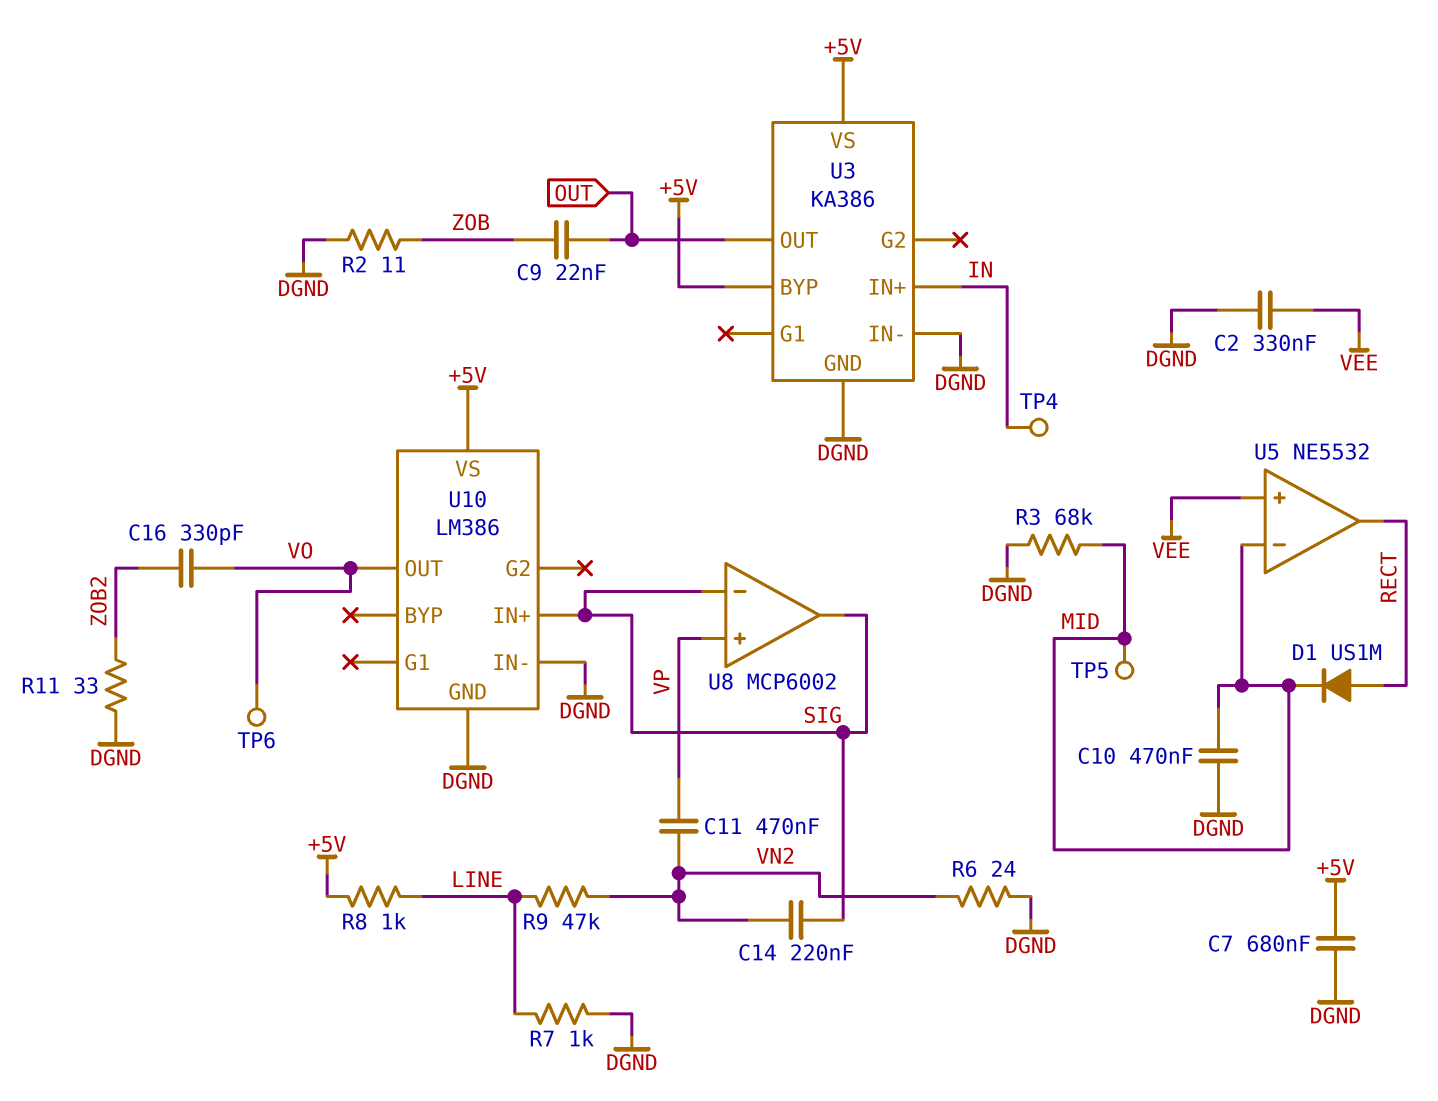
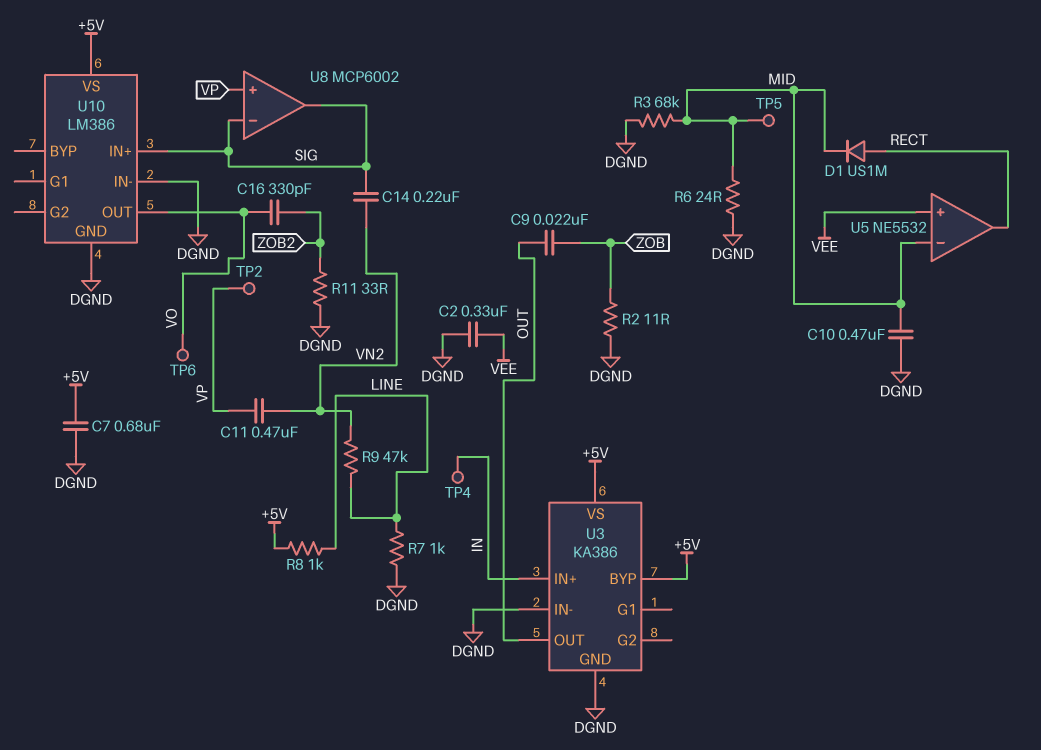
R6: 24 (DGND, VN2) -> 24 (DGND, MID)
TP2: none -> test point (VP)

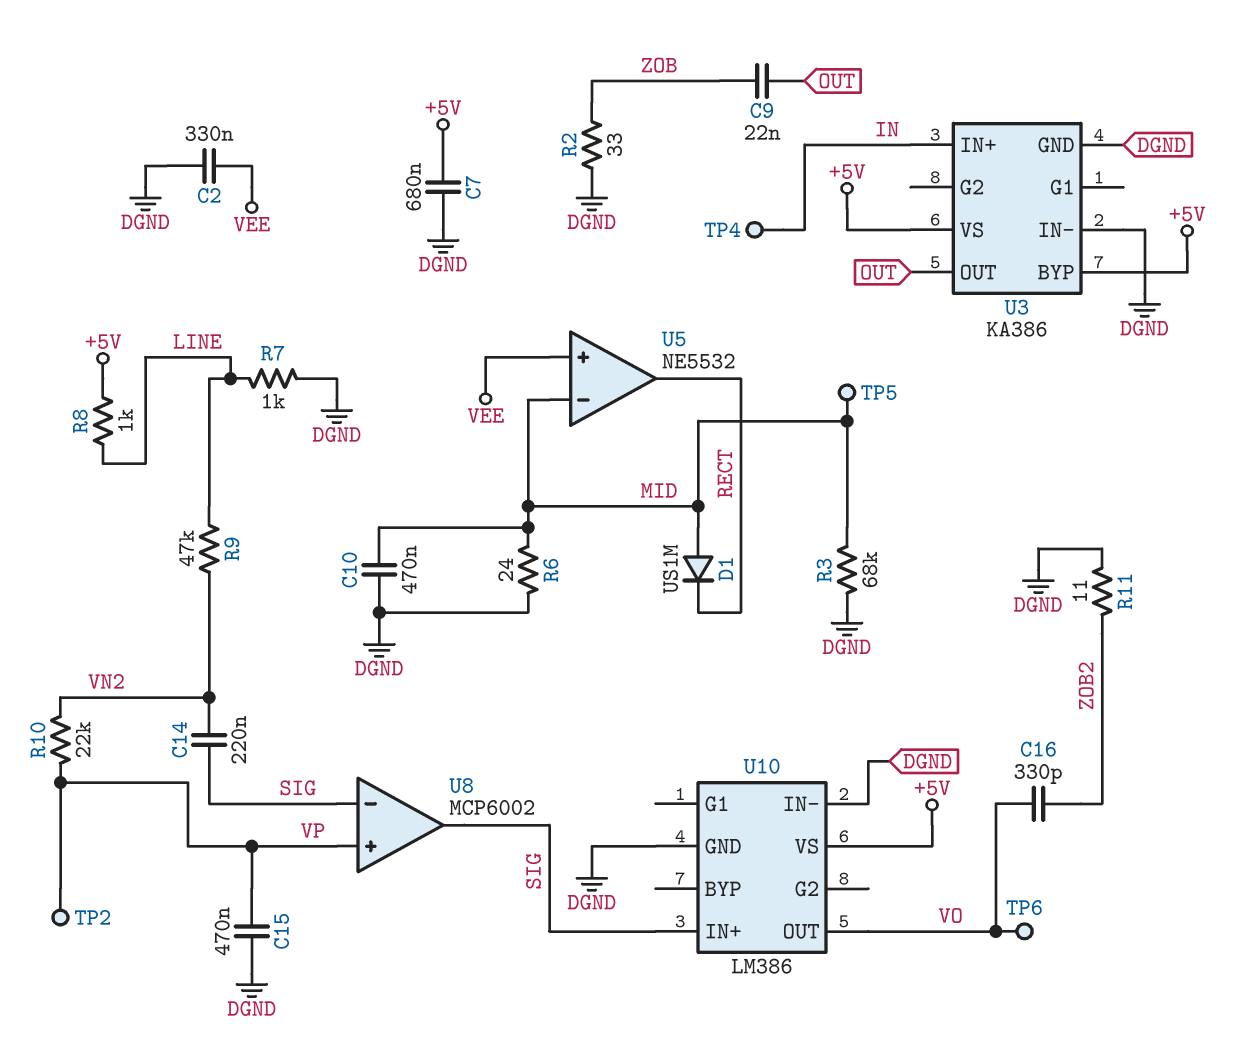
C11: 470nF (VN2, VP) -> none
C15: none -> 470nF (DGND, VP)
D1: diode US1M (A RECT, K MID) -> diode US1M (A MID, K RECT)
R2: 11 (DGND, ZOB) -> 33 (DGND, ZOB)
R10: none -> 22k (VN2, VP)
R11: 33 (DGND, ZOB2) -> 11 (DGND, ZOB2)

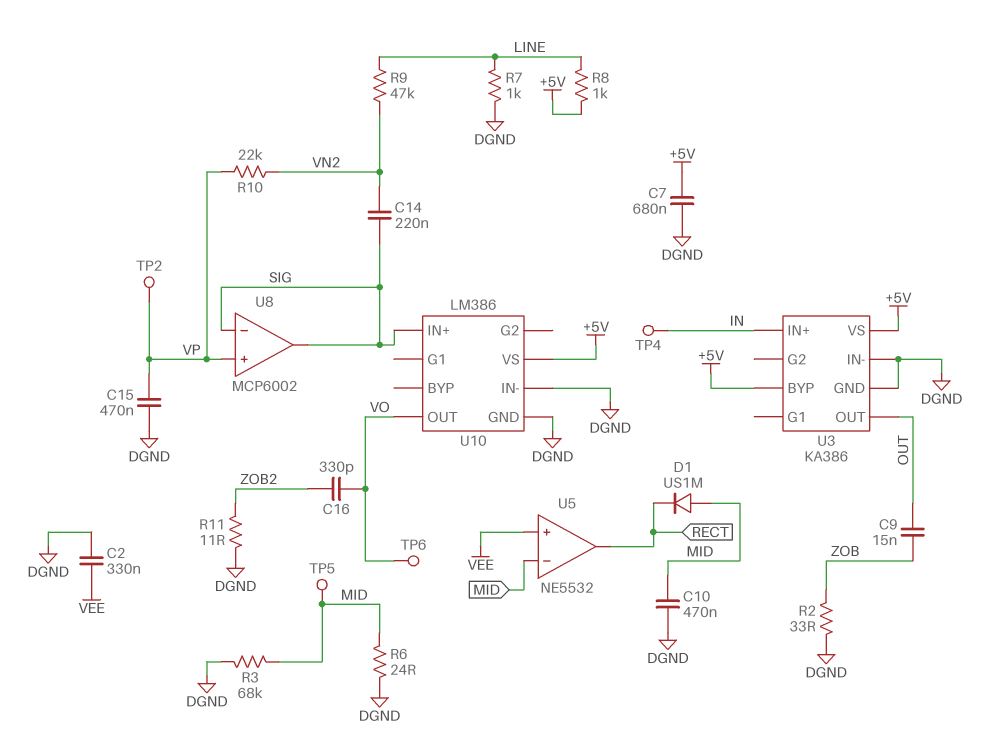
C9: 22nF (OUT, ZOB) -> 15nF (OUT, ZOB)

